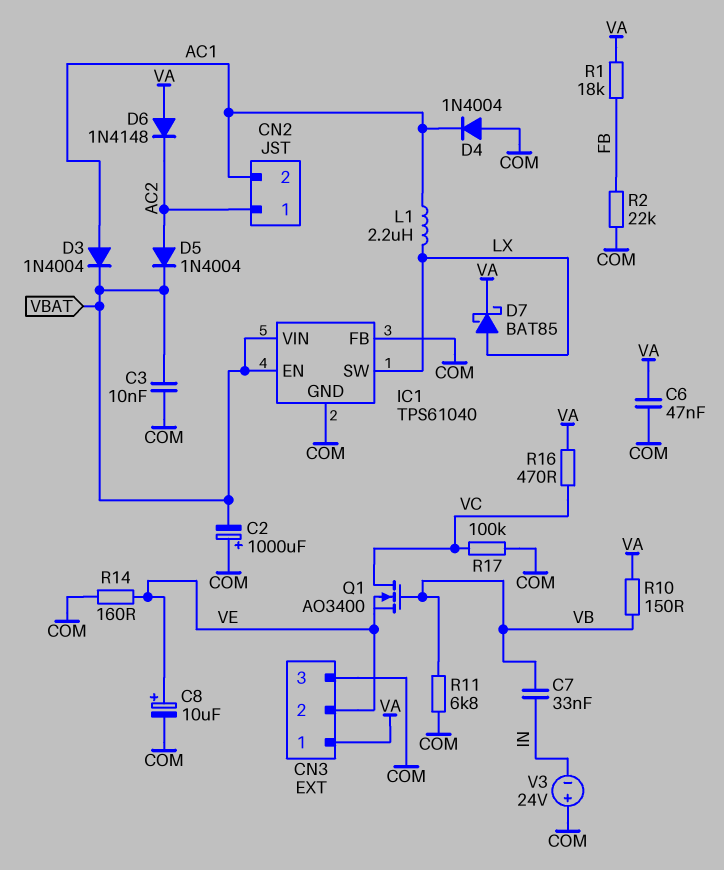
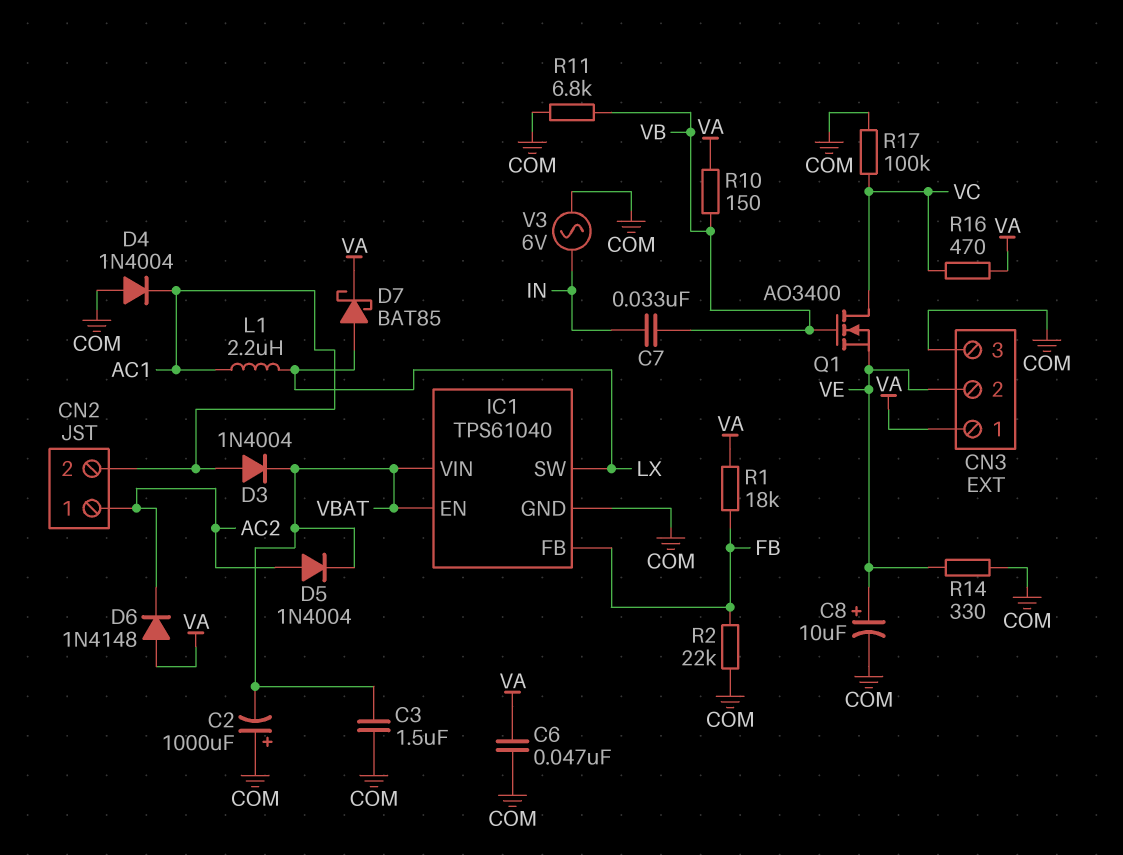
C3: 10nF (COM, VBAT) -> 1.5uF (COM, VBAT)
IC1 pin FB: COM -> FB
R14: 160 (COM, VE) -> 330 (COM, VE)
V3: 24V (plus COM, minus IN) -> AC 6V (COM, IN)

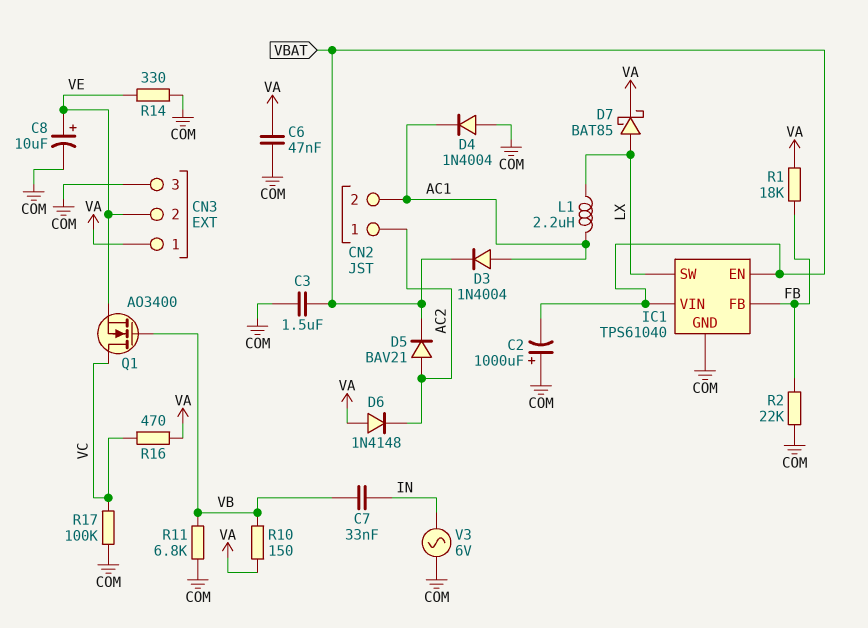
D5: diode 1N4004 (A AC2, K VBAT) -> diode BAV21 (A AC2, K VBAT)

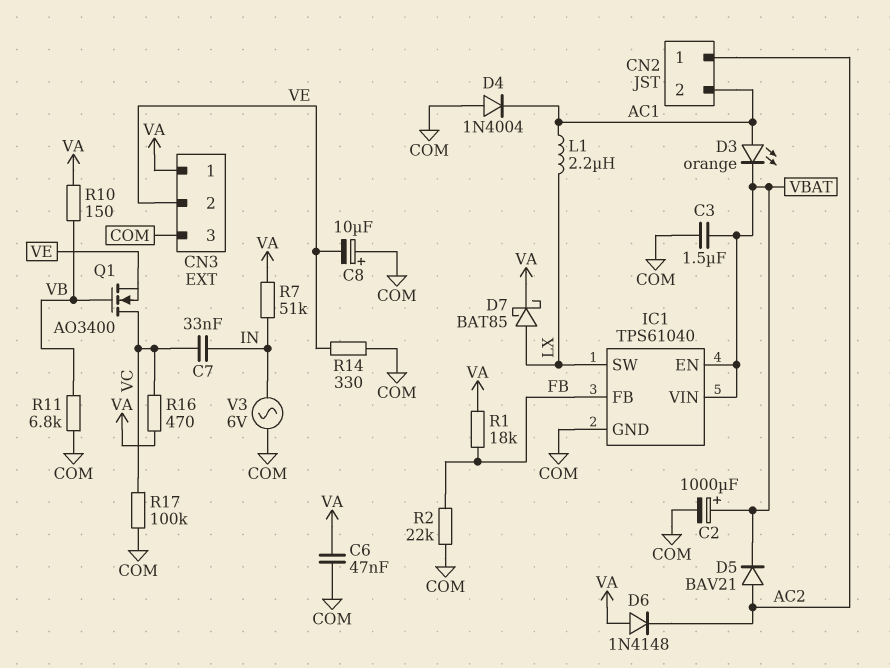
C2: 1000uF (plus COM, minus VBAT) -> 1000uF (plus VBAT, minus COM)
C7: 33nF (IN, VB) -> 33nF (IN, VC)
C8: 10uF (plus VE, minus COM) -> 10uF (plus COM, minus VE)
D3: diode 1N4004 (A AC1, K VBAT) -> LED orange (A AC1, K VBAT)
R7: none -> 51k (IN, VA)

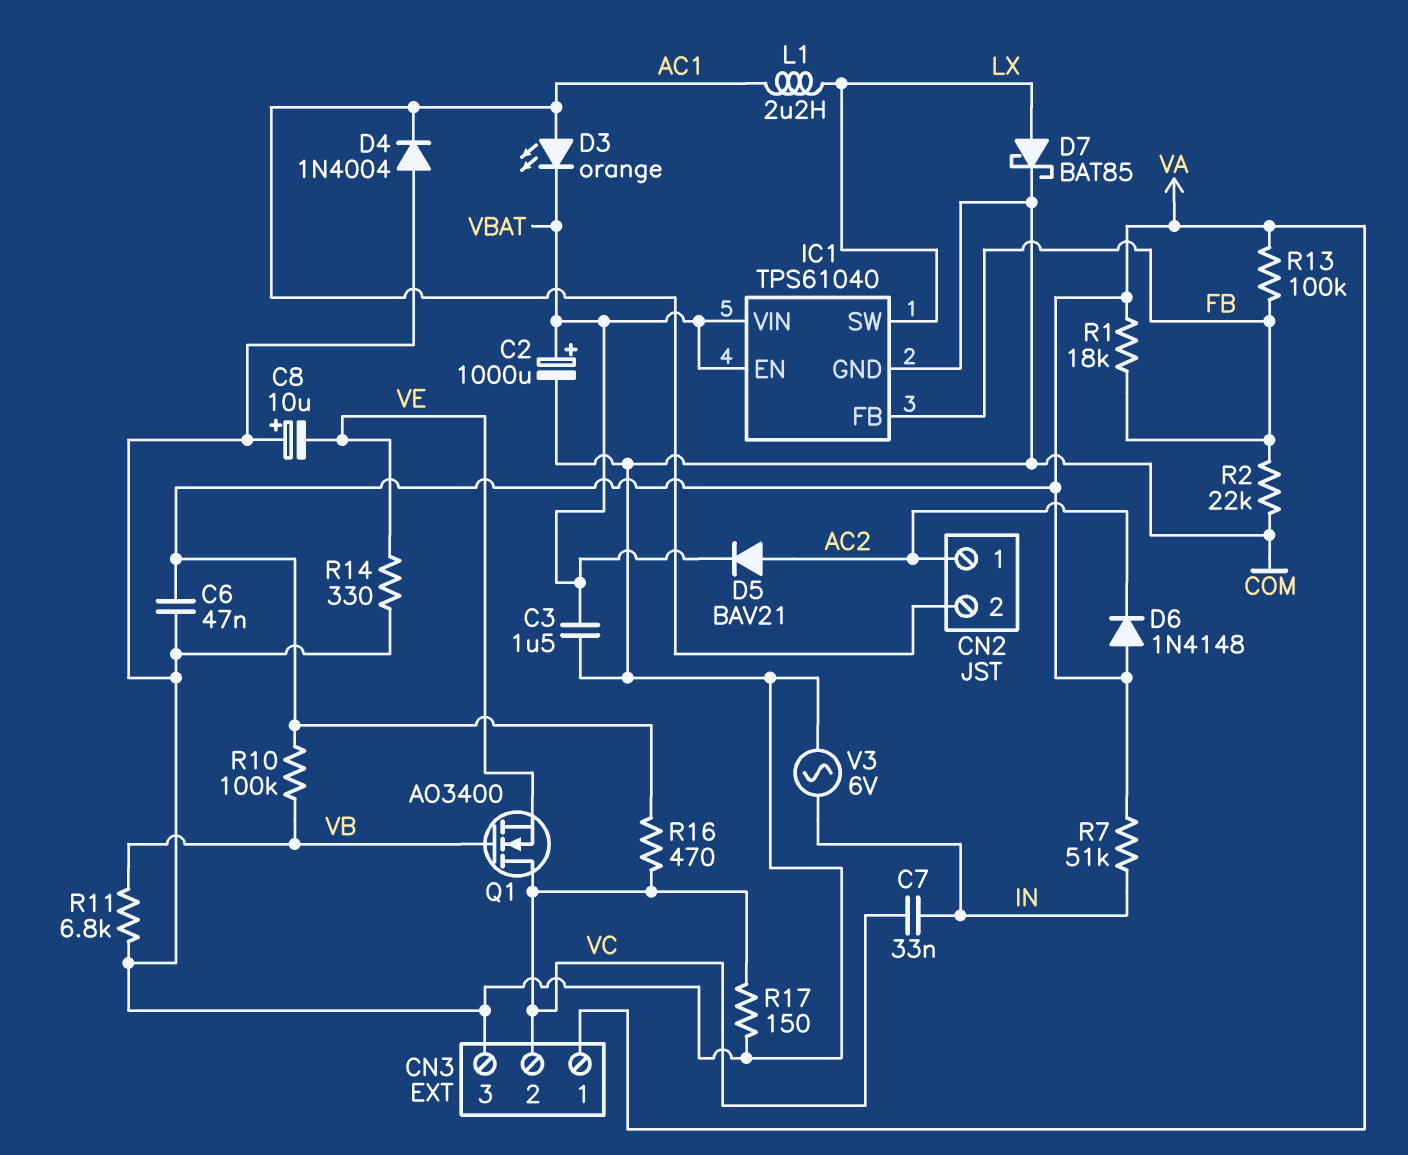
CN3 pin 2: VE -> VC
D7: schottky BAT85 (A LX, K VA) -> schottky BAT85 (A LX, K COM)
R10: 150 (VA, VB) -> 100k (VA, VB)
R13: none -> 100k (FB, VA)
R17: 100k (COM, VC) -> 150 (COM, VC)

